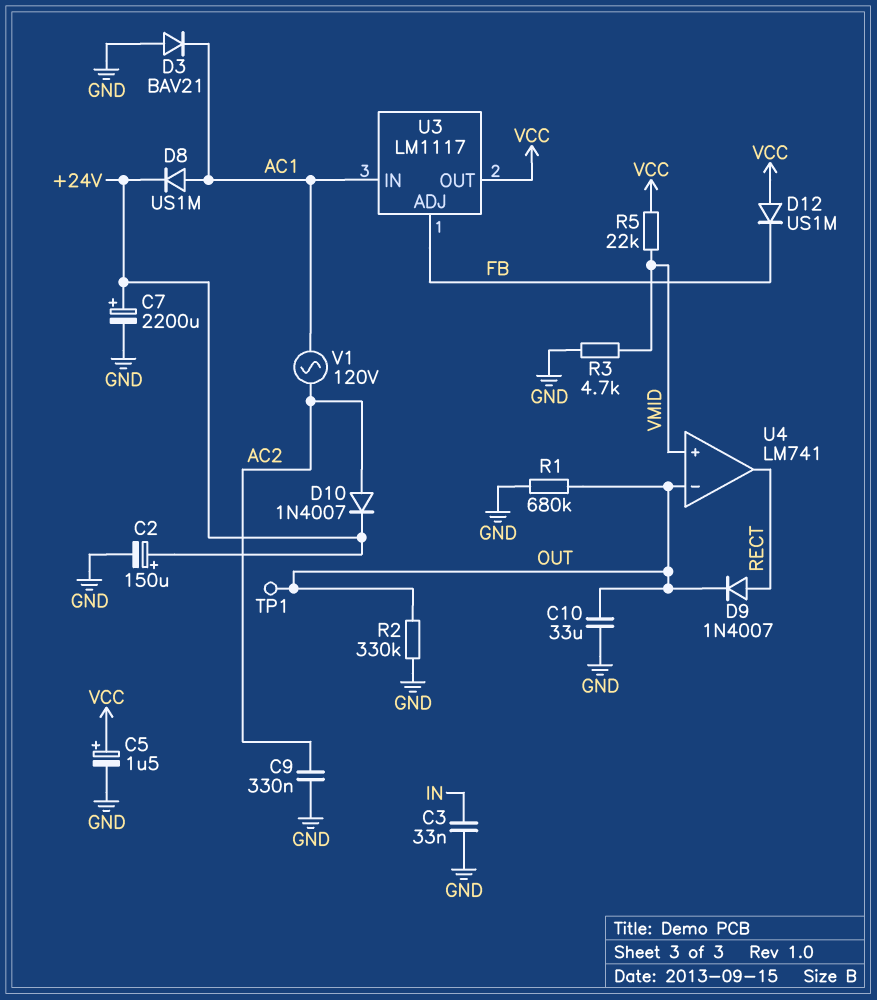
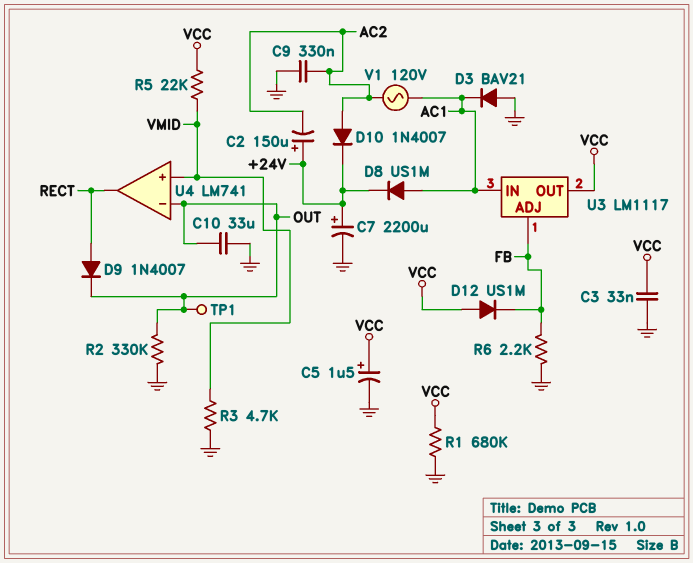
C2: 150uF (plus +24V, minus GND) -> 150uF (plus +24V, minus AC2)
C3: 33nF (GND, IN) -> 33nF (GND, VCC)
R1: 680k (GND, OUT) -> 680k (GND, VCC)
R6: none -> 2.2k (FB, GND)

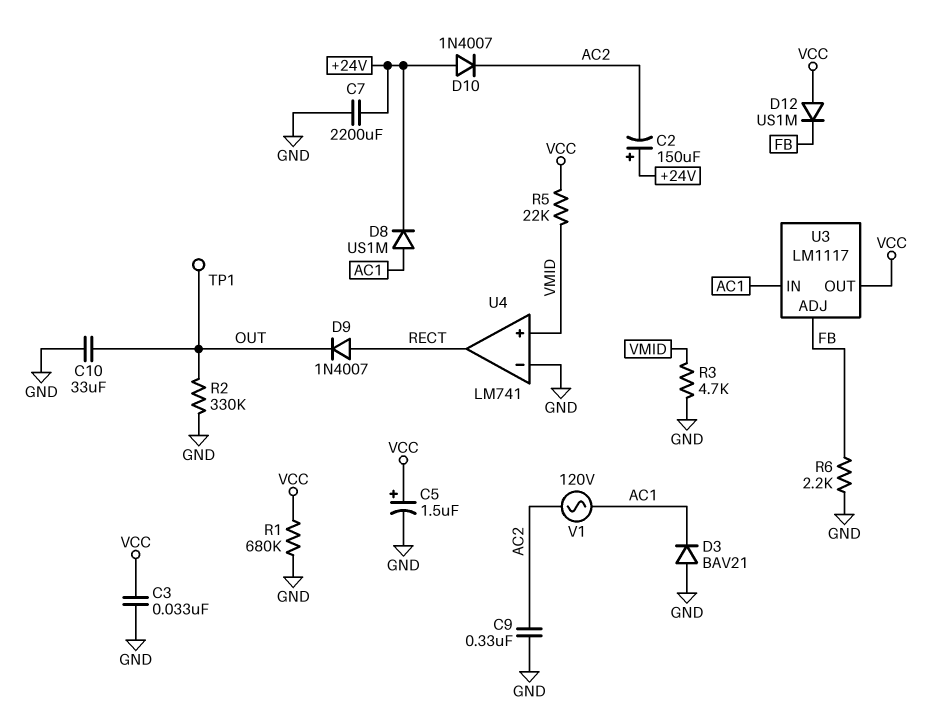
C7: 2200uF (plus +24V, minus GND) -> 2200uF (+24V, GND)
D10: diode 1N4007 (A AC2, K +24V) -> diode 1N4007 (A +24V, K AC2)
U4 pin in-: OUT -> GND

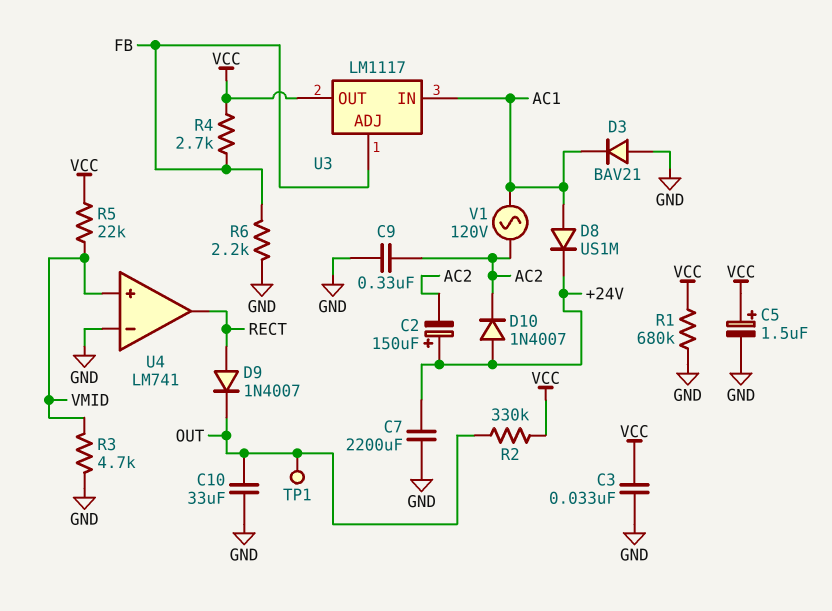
D12: diode US1M (A VCC, K FB) -> none
R2: 330k (GND, OUT) -> 330k (OUT, VCC)
R4: none -> 2.7k (FB, VCC)

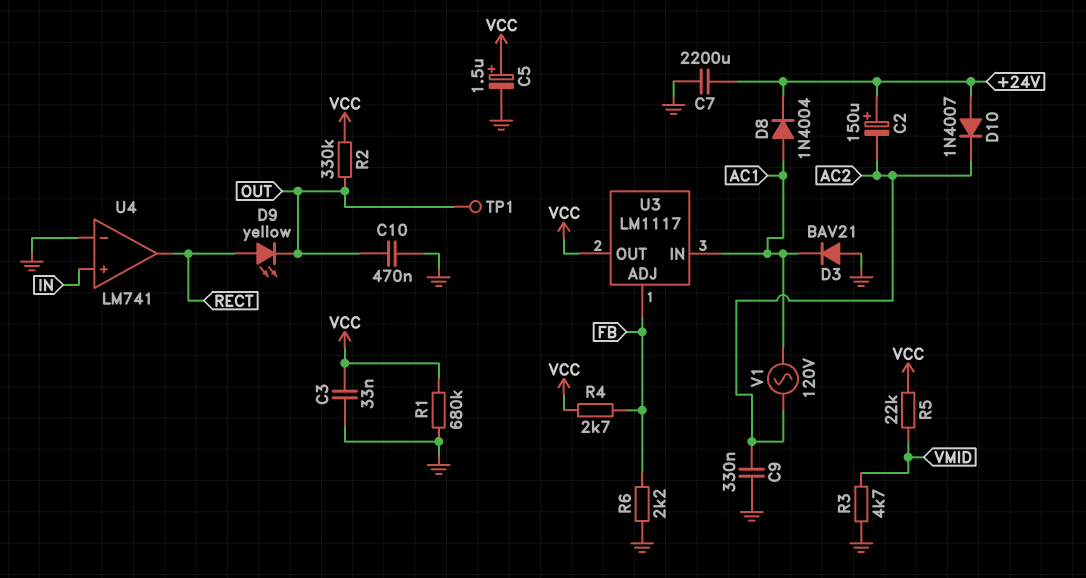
C10: 33uF (GND, OUT) -> 470nF (GND, OUT)
D8: diode US1M (A AC1, K +24V) -> diode 1N4004 (A AC1, K +24V)
D9: diode 1N4007 (A RECT, K OUT) -> LED yellow (A RECT, K OUT)
U4 pin in+: VMID -> IN

